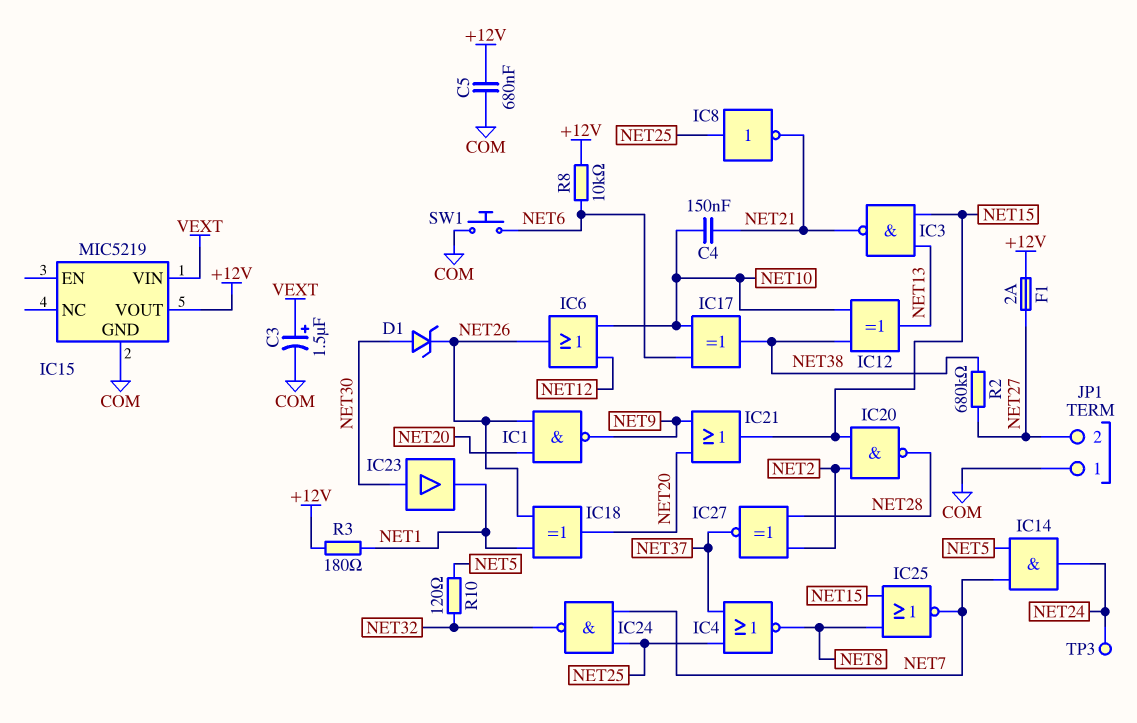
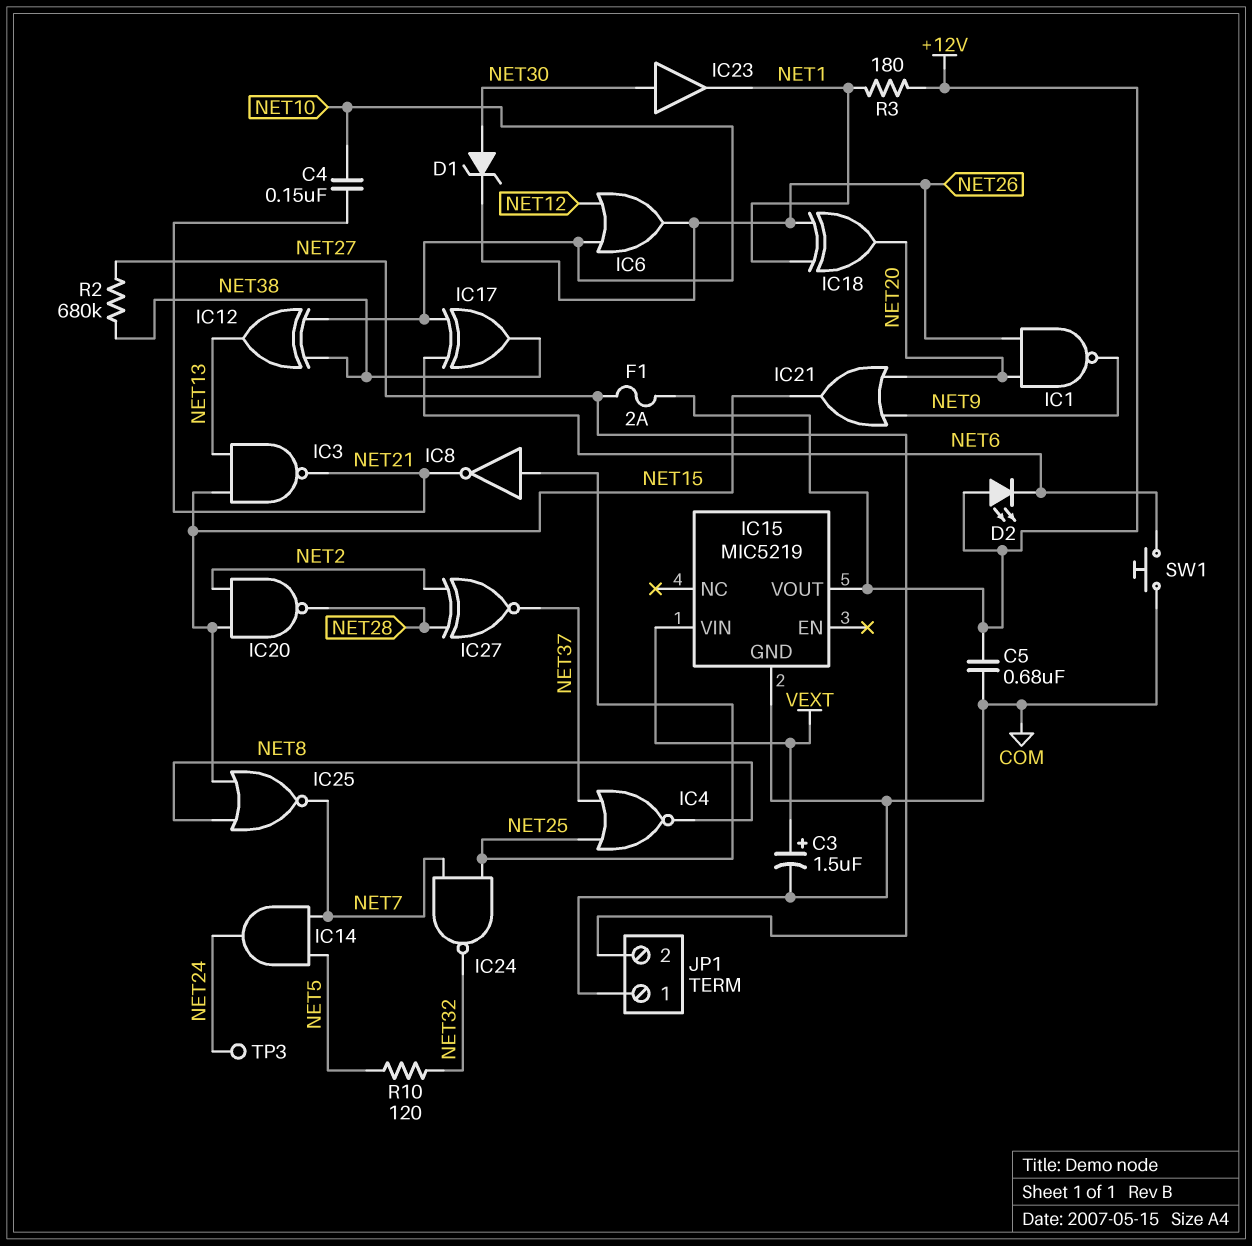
D2: none -> LED (A +12V, K NET6)
R8: 10k (+12V, NET6) -> none

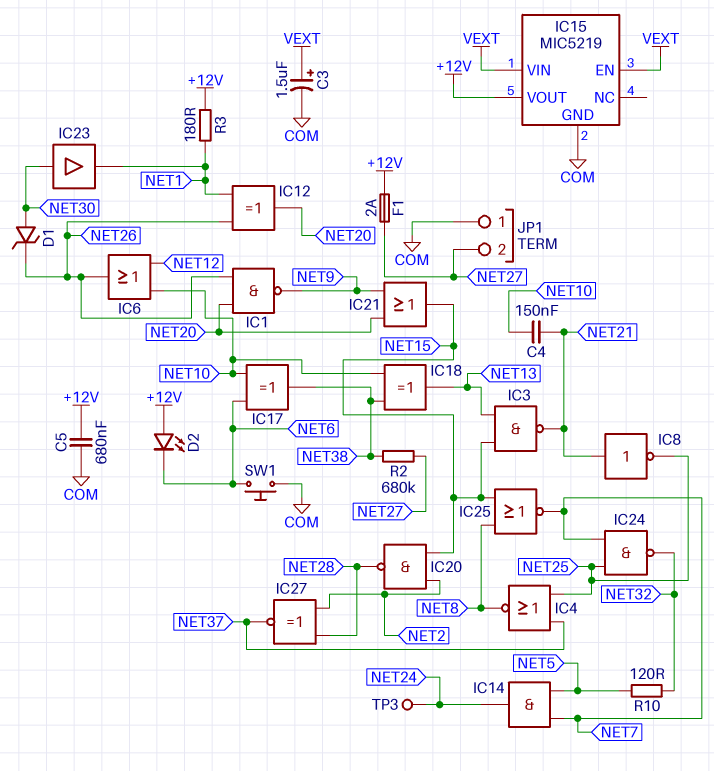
IC8: NOT (in NET25, out NET21) -> NOT (in NET21, out NET25)
IC12: XOR (in NET10, in NET38, out NET13) -> XOR (in NET1, in NET26, out NET20)
IC15 pin EN: none -> VEXT
IC18: XOR (in NET1, in NET26, out NET20) -> XOR (in NET10, in NET38, out NET13)

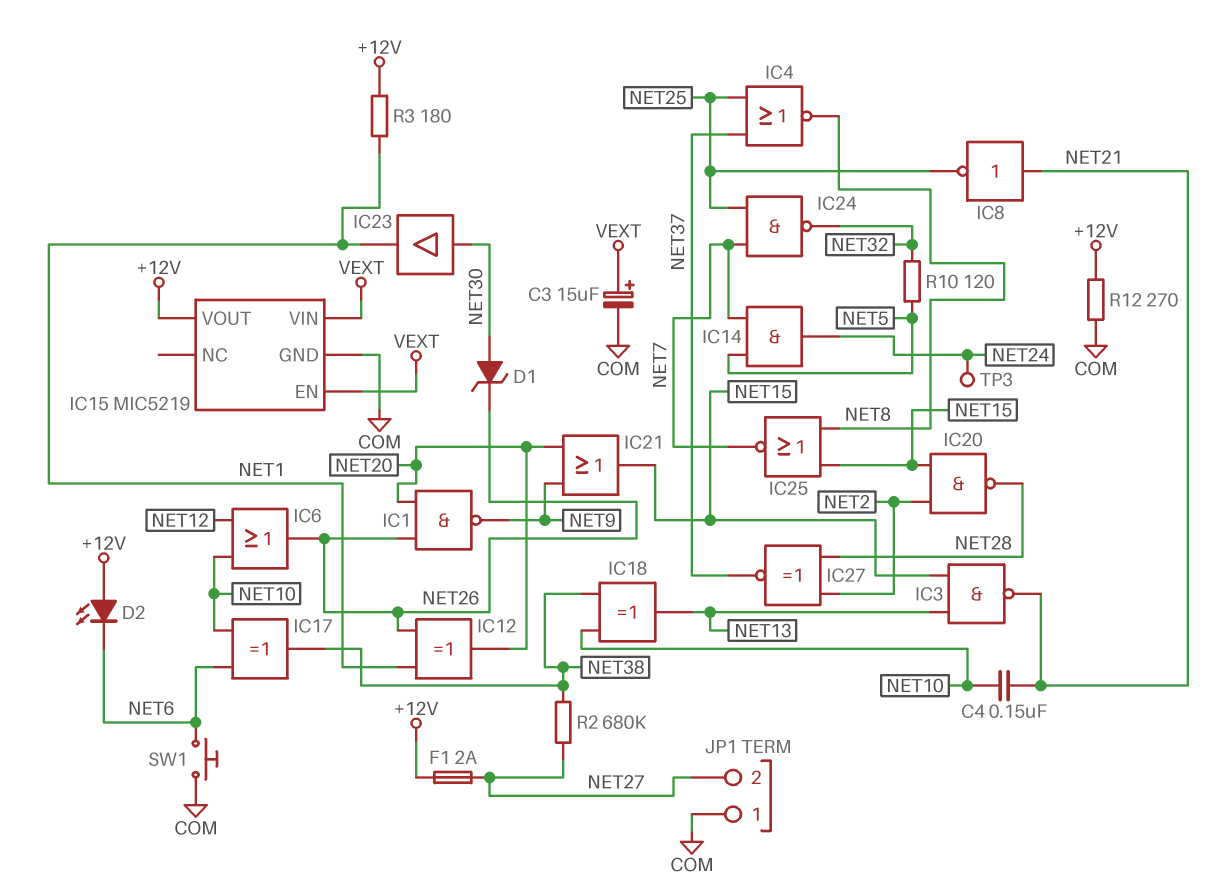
C3: 1.5uF (plus VEXT, minus COM) -> 15uF (plus VEXT, minus COM)
C5: 680nF (+12V, COM) -> none
R12: none -> 270 (+12V, COM)

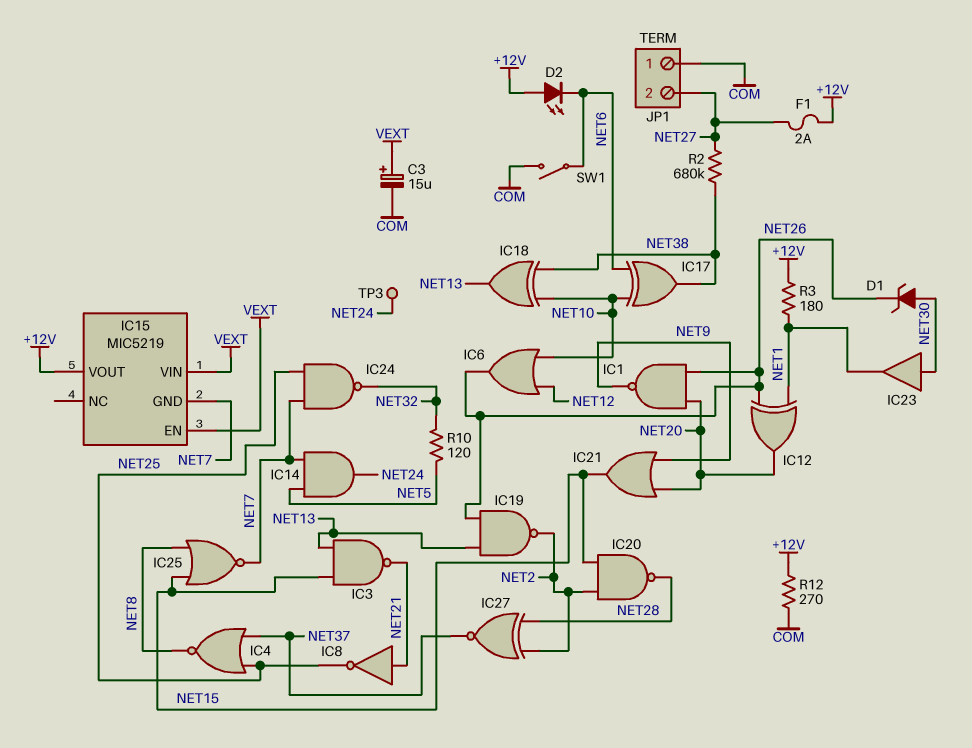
C4: 150nF (NET10, NET21) -> none
IC15 pin GND: COM -> NET7
IC19: none -> NAND (in NET13, in NET26, out NET2)
SW1: button (COM, NET6) -> switch (COM, NET6)

